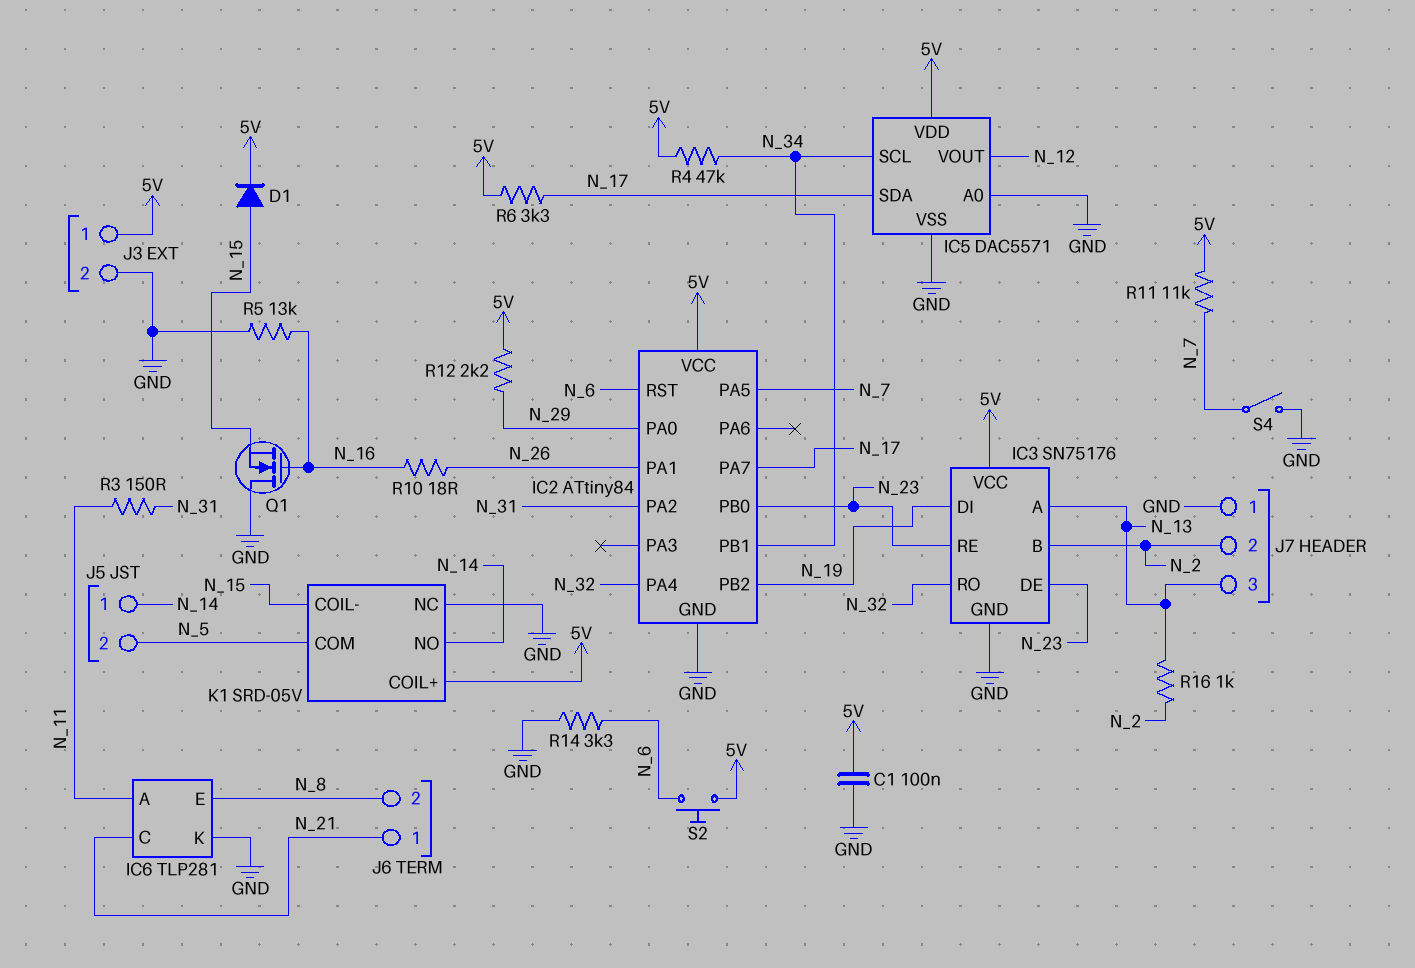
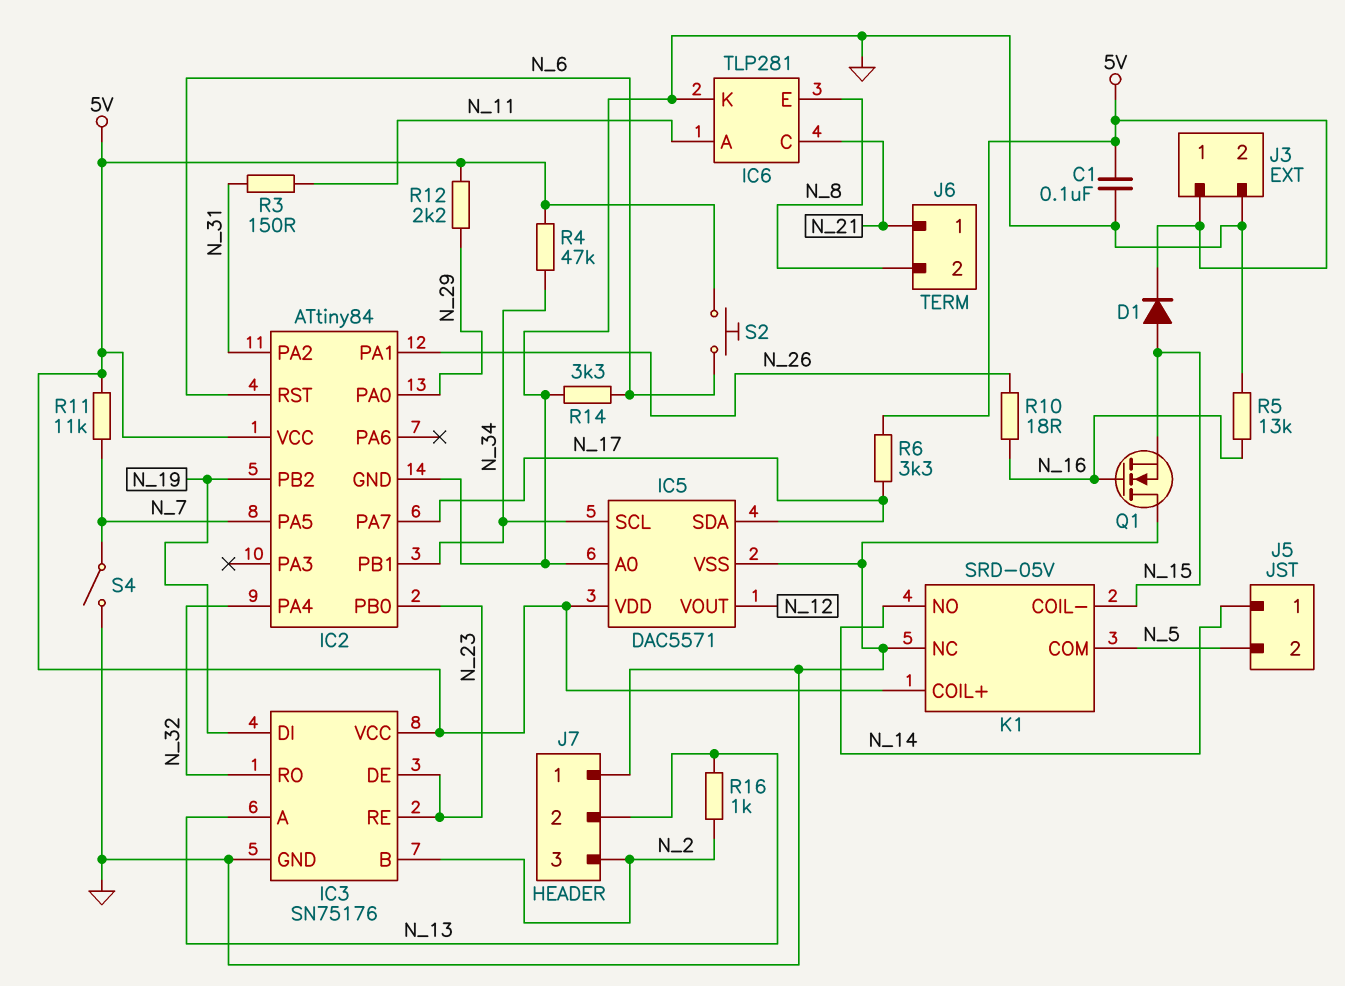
J7 pin 2: N_2 -> N_13
J7 pin 3: N_13 -> N_2

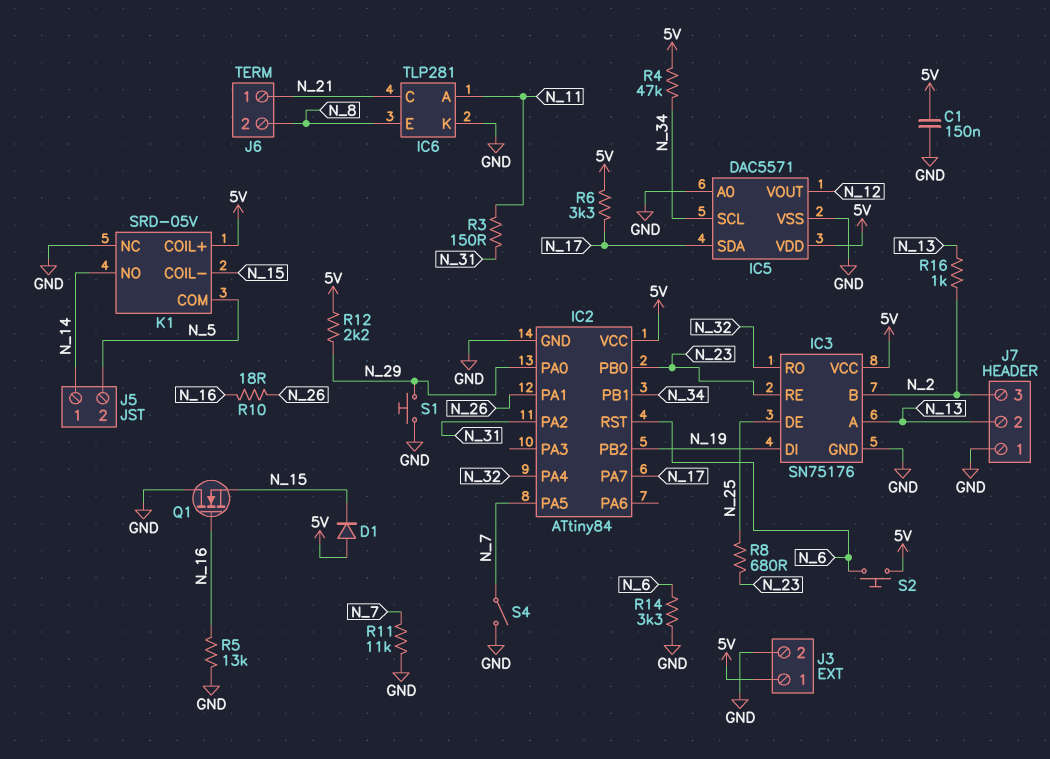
C1: 100nF (5V, GND) -> 150nF (5V, GND)
D1: diode (A N_15, K 5V) -> diode (A 5V, K N_15)
IC3 pin DE: N_23 -> N_25
R8: none -> 680 (N_23, N_25)
R11: 11k (5V, N_7) -> 11k (GND, N_7)
S1: none -> button (GND, N_29)

